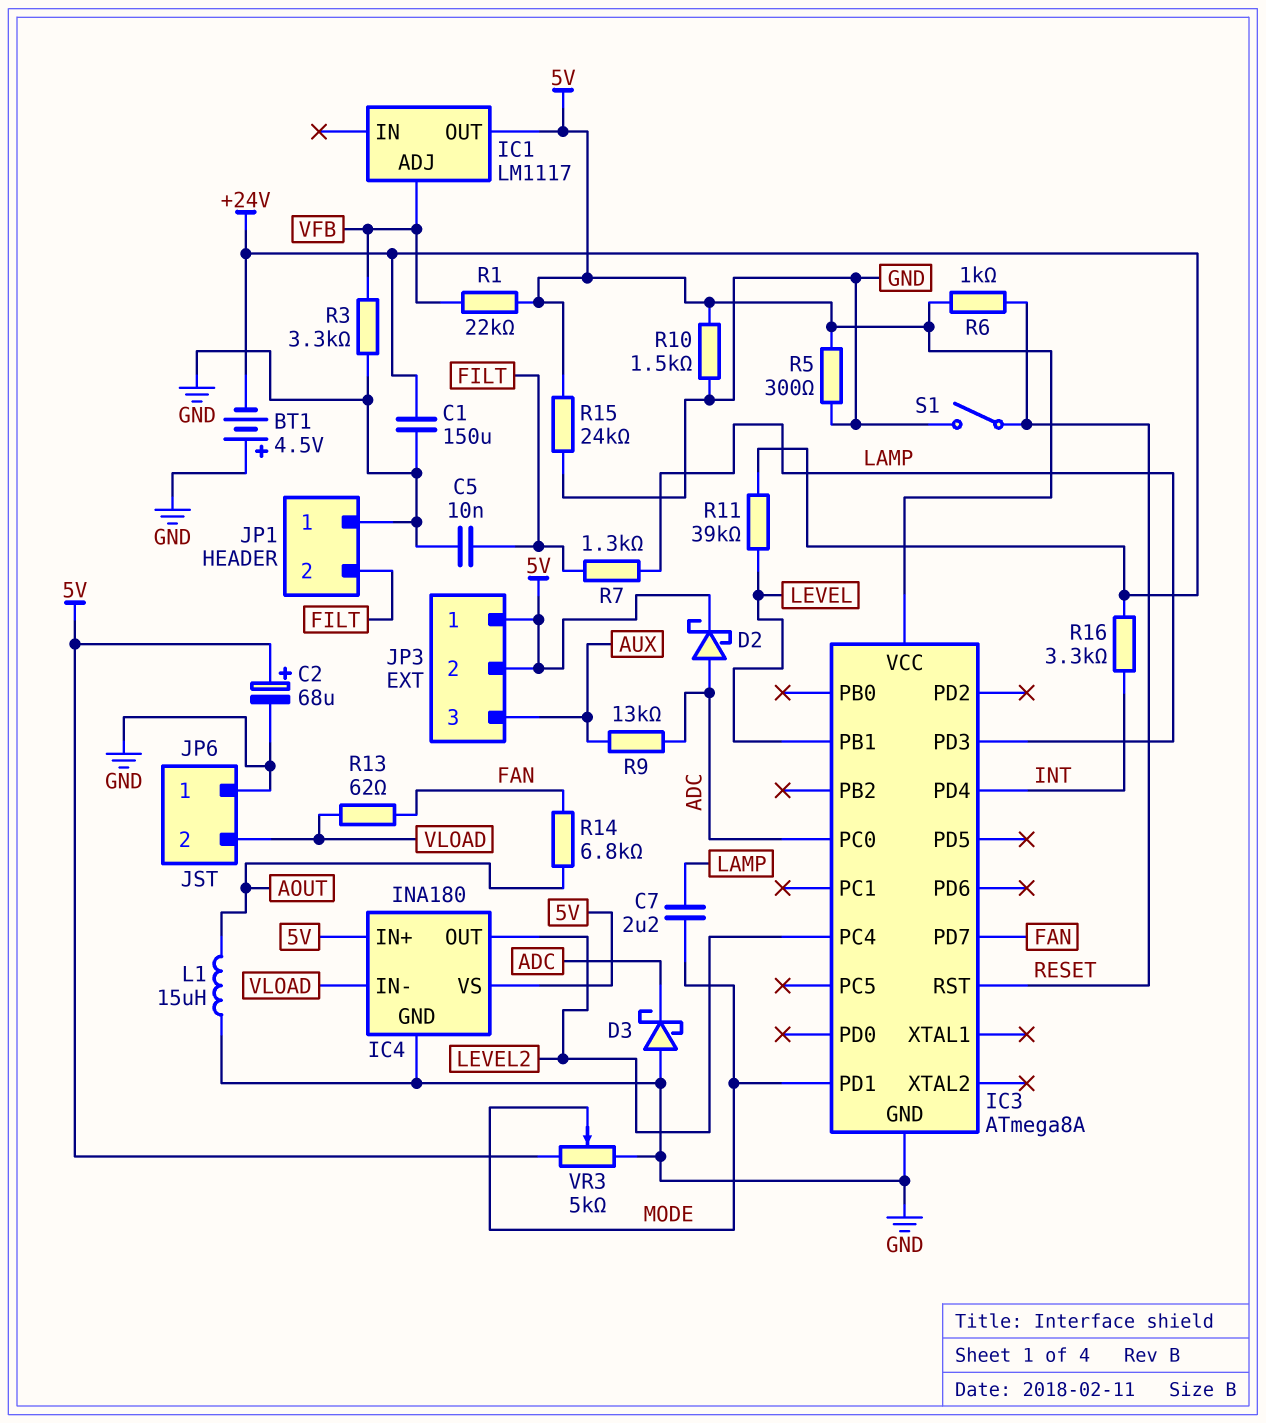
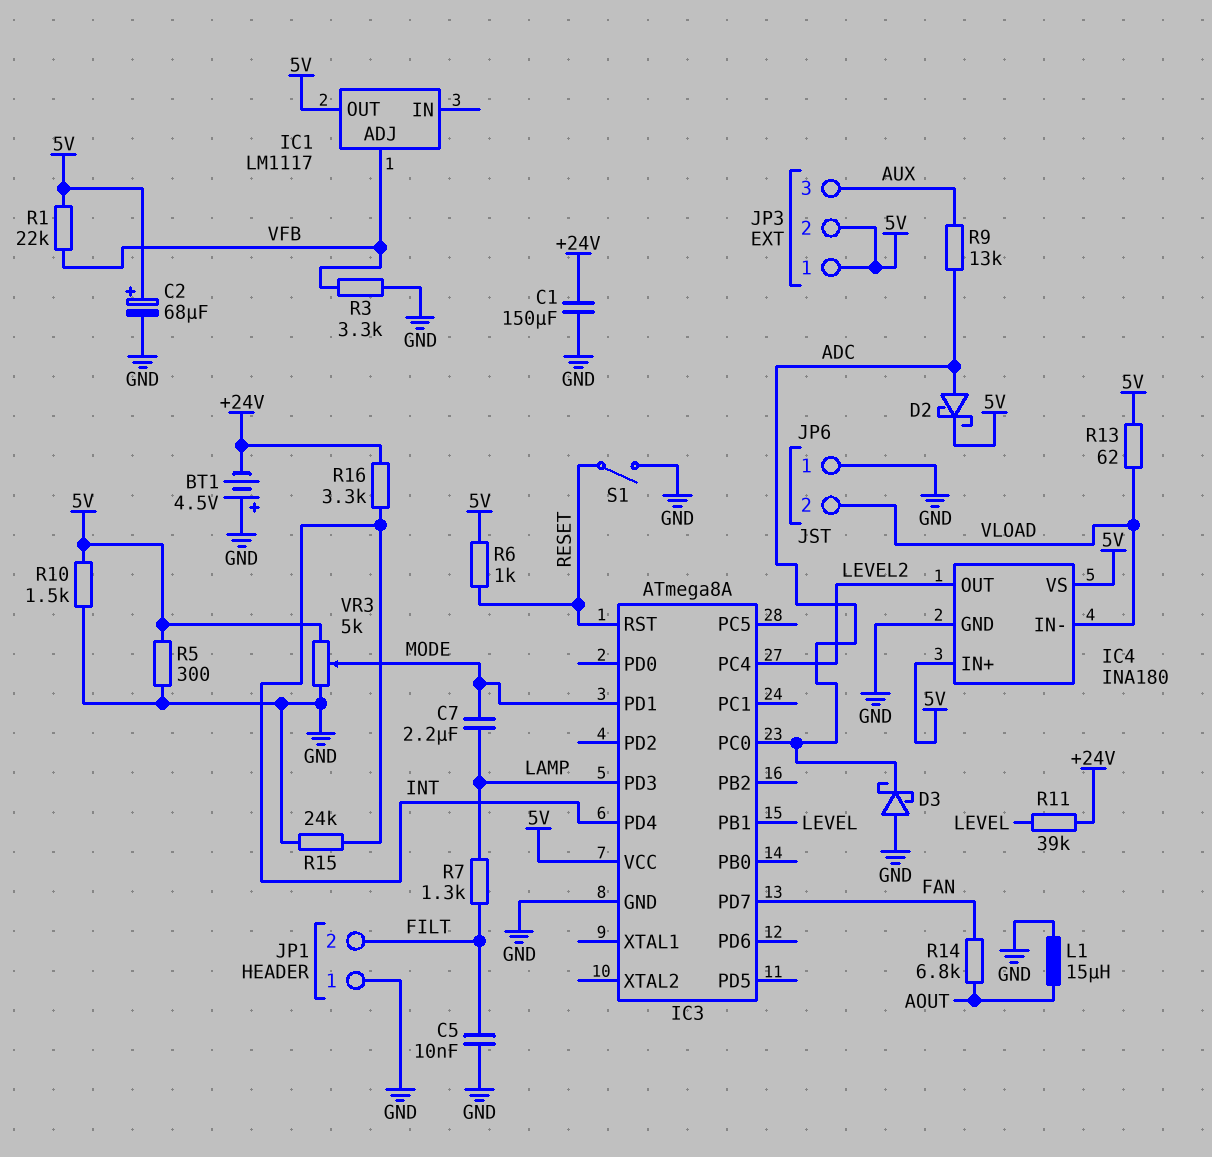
R13: 62 (FAN, VLOAD) -> 62 (5V, VLOAD)
R15: 24k (5V, GND) -> 24k (GND, INT)

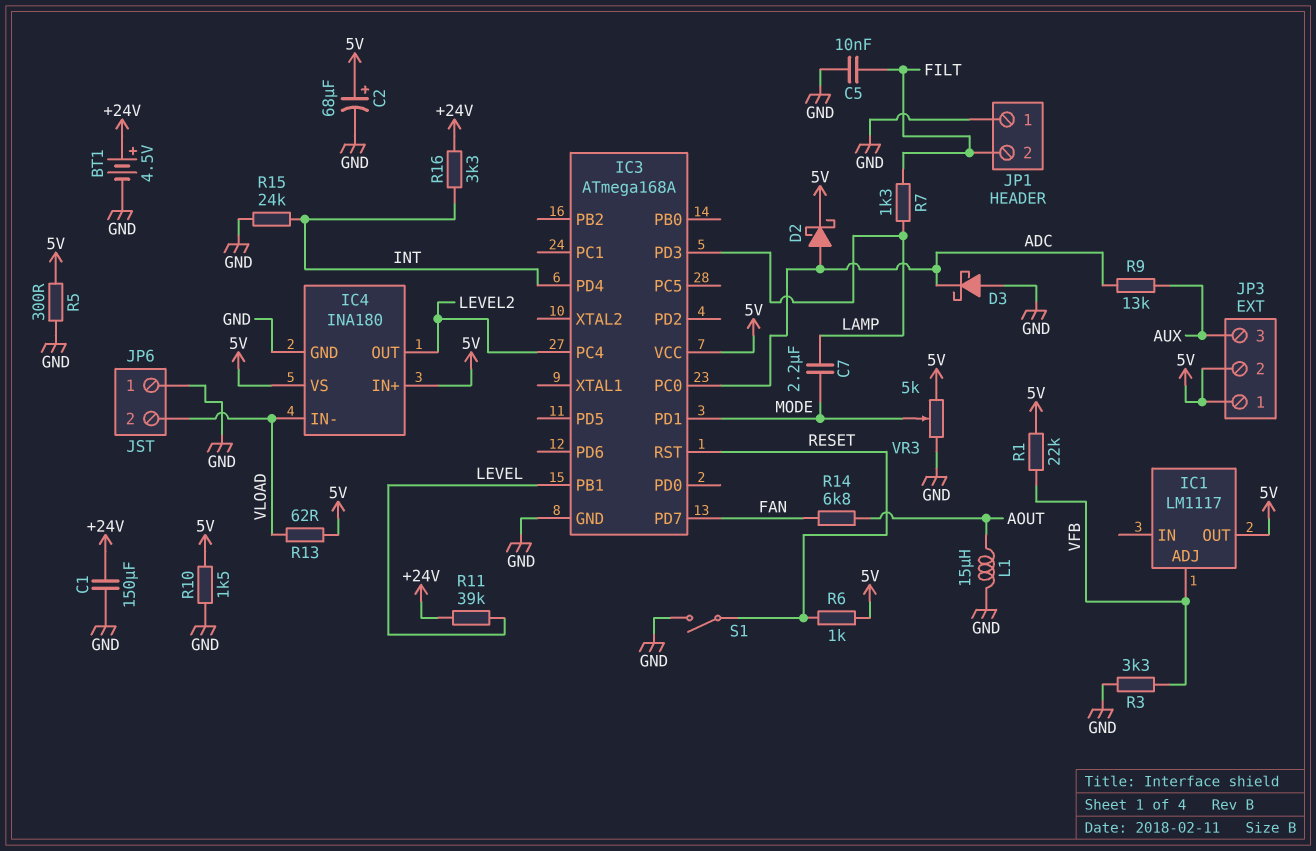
BT1: 4.5V (plus GND, minus +24V) -> 4.5V (plus +24V, minus GND)
IC3: ATmega8A -> ATmega168A

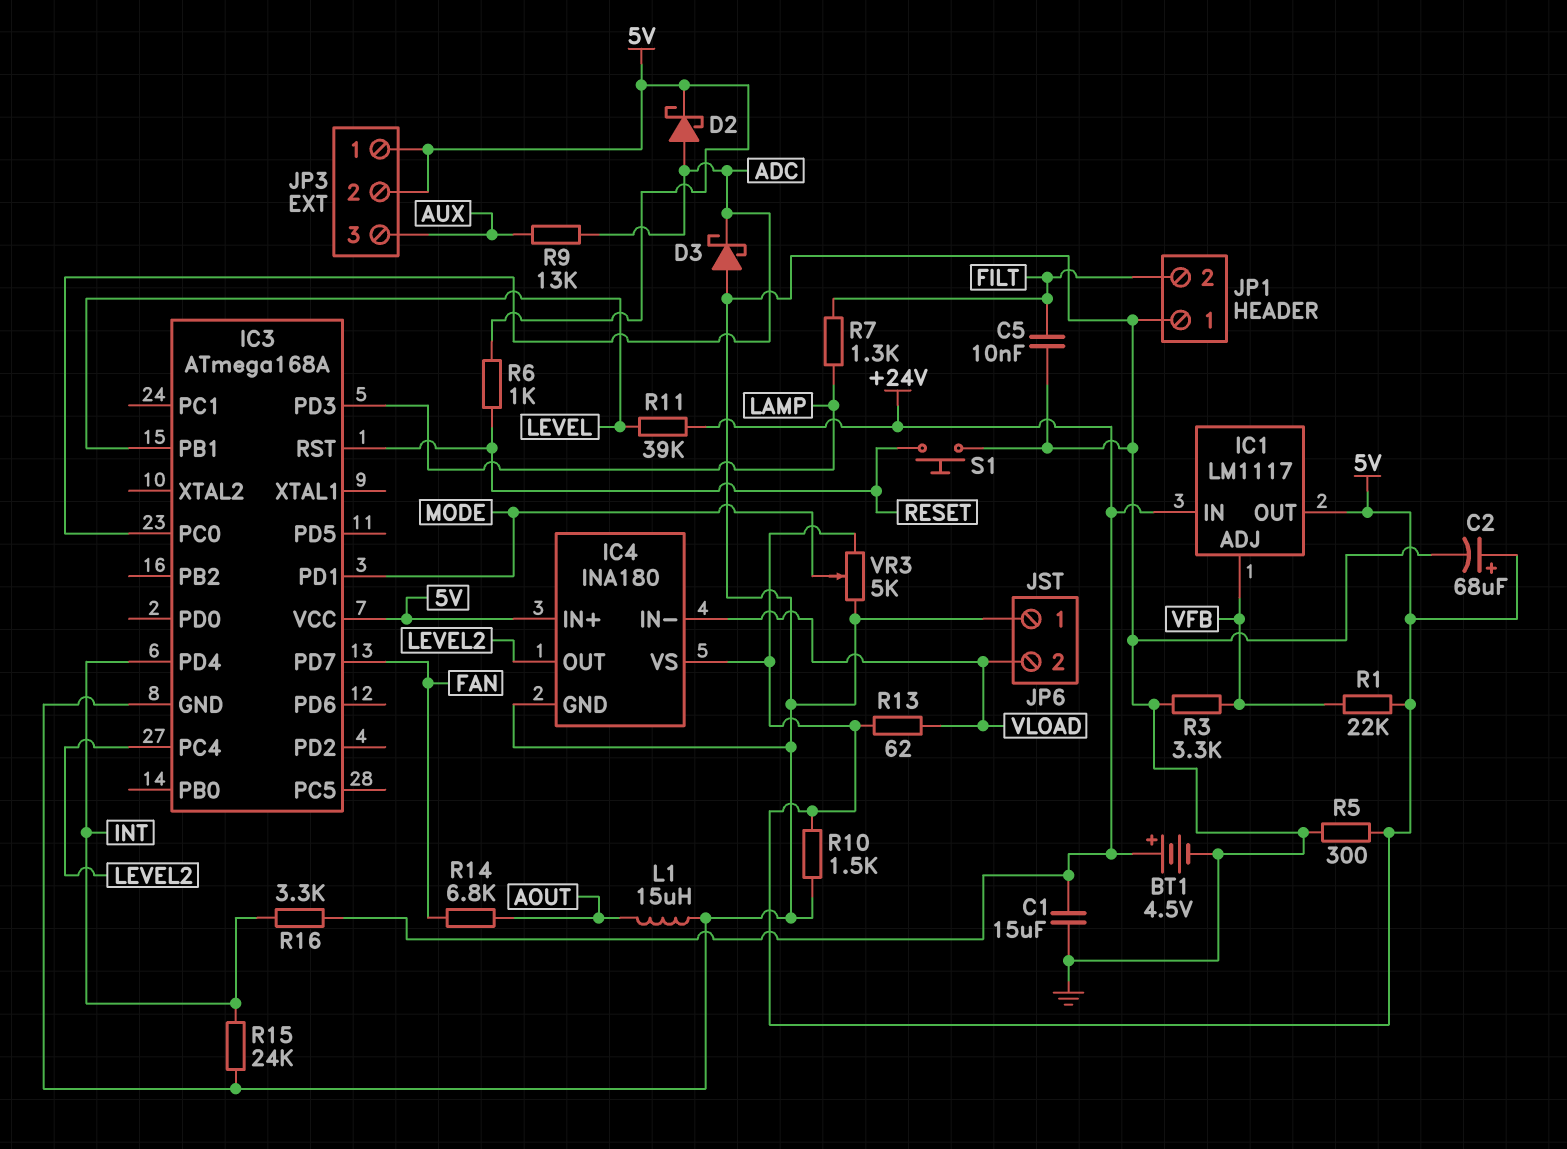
C1: 150uF (+24V, GND) -> 15uF (+24V, GND)
C7: 2.2uF (LAMP, MODE) -> none
IC1 pin IN: none -> +24V
S1: switch (GND, RESET) -> button (GND, RESET)

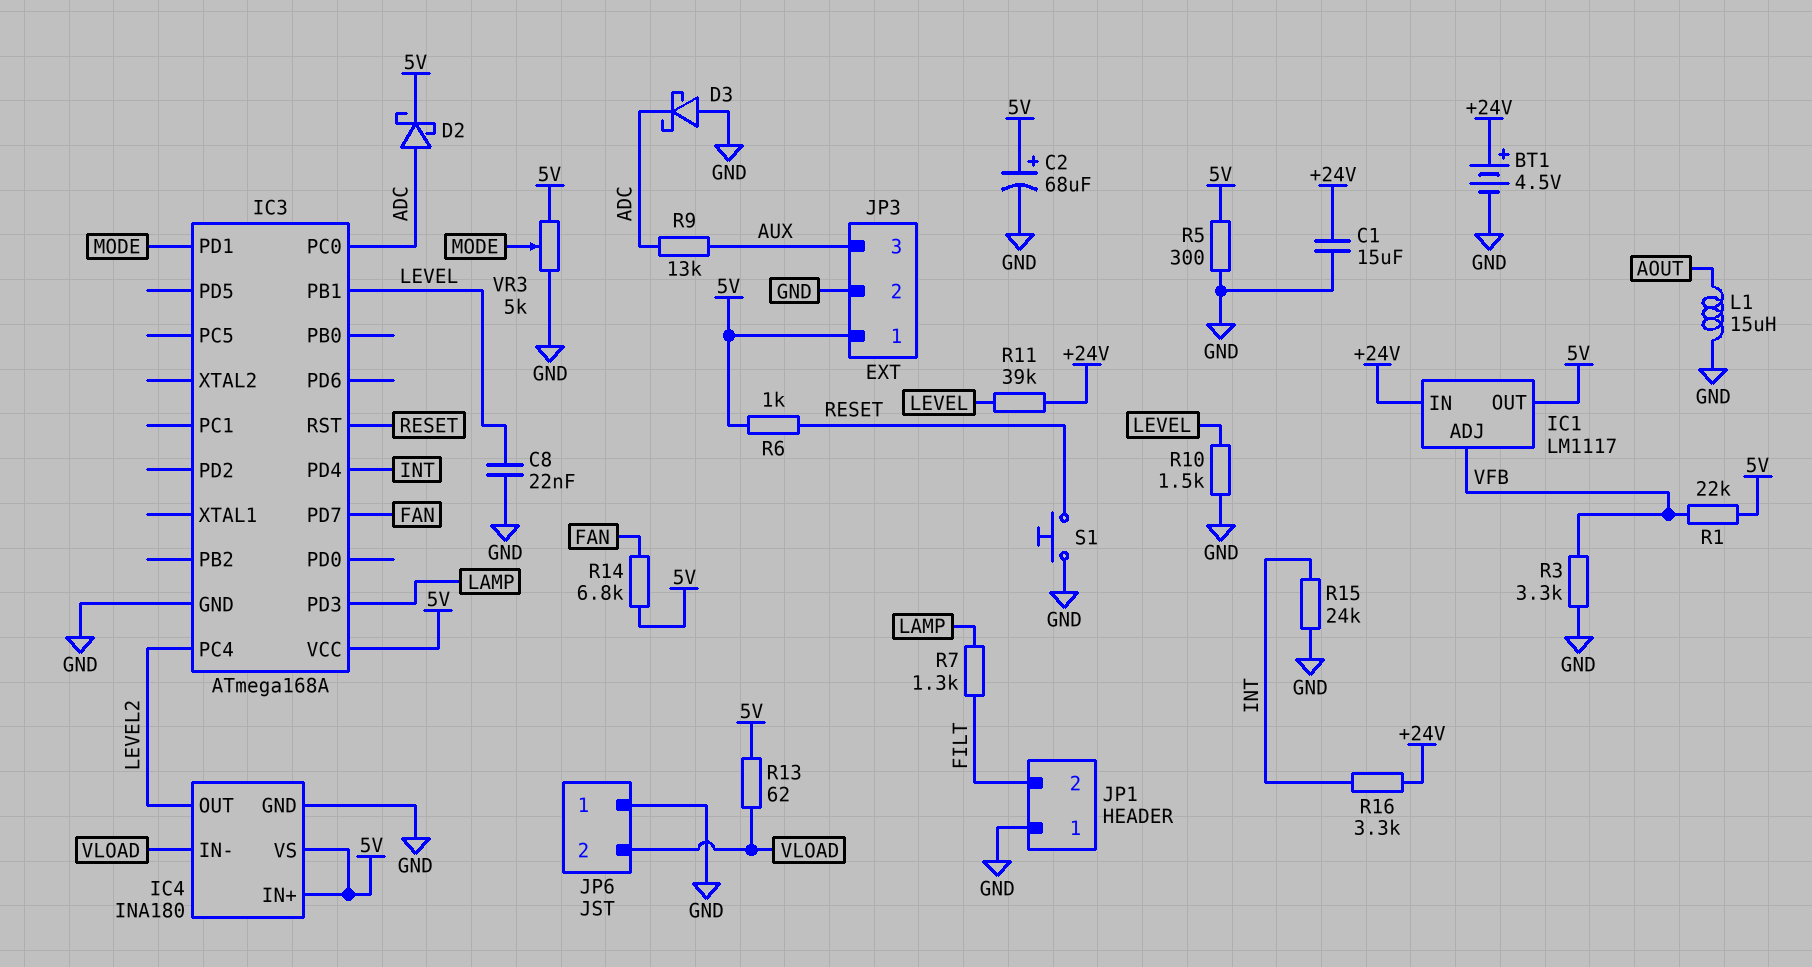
C5: 10nF (FILT, GND) -> none
C8: none -> 22nF (GND, LEVEL)
JP3 pin 2: 5V -> GND
R10: 1.5k (5V, GND) -> 1.5k (GND, LEVEL)
R14: 6.8k (AOUT, FAN) -> 6.8k (5V, FAN)

